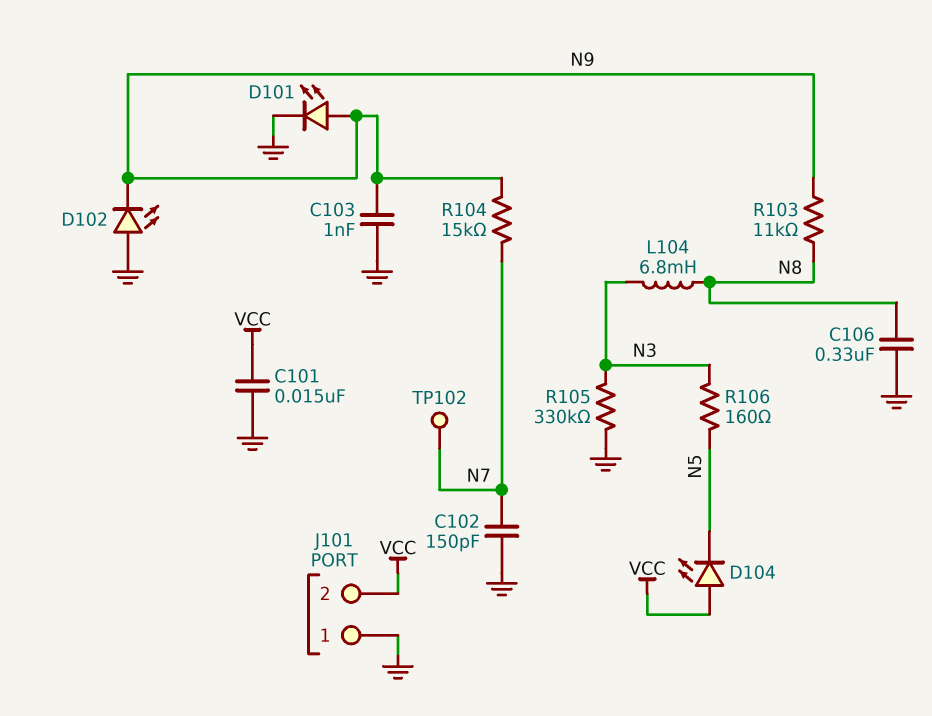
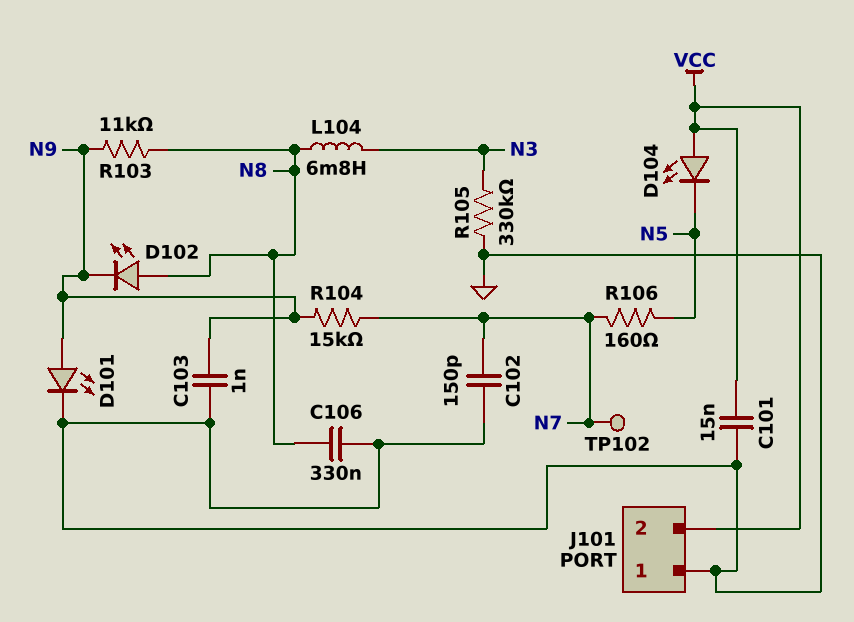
D102: LED (A GND, K N9) -> LED (A N8, K N9)
R106: 160 (N3, N5) -> 160 (N5, N7)

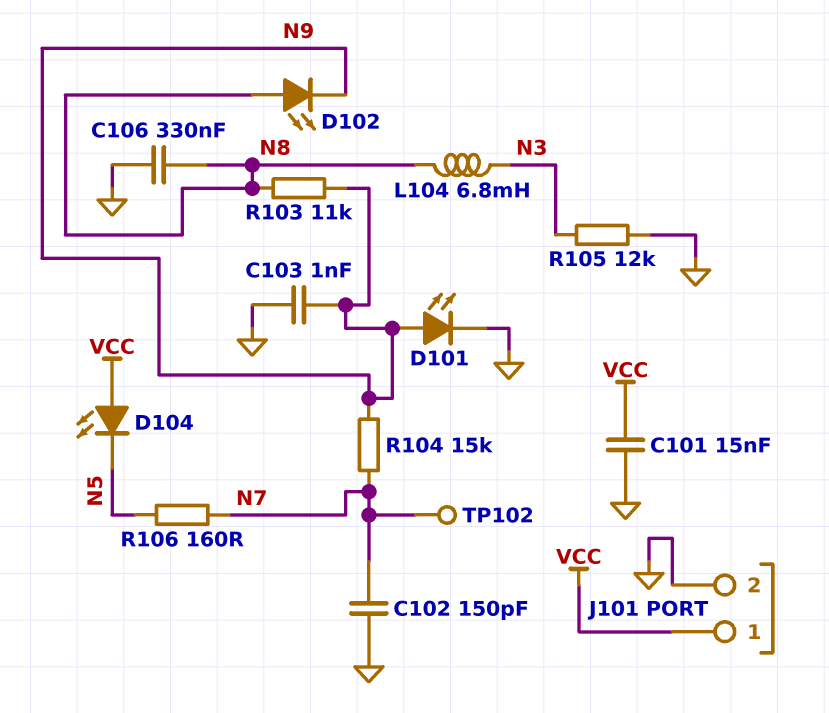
J101 pin 1: GND -> VCC
J101 pin 2: VCC -> GND
R105: 330k (GND, N3) -> 12k (GND, N3)

